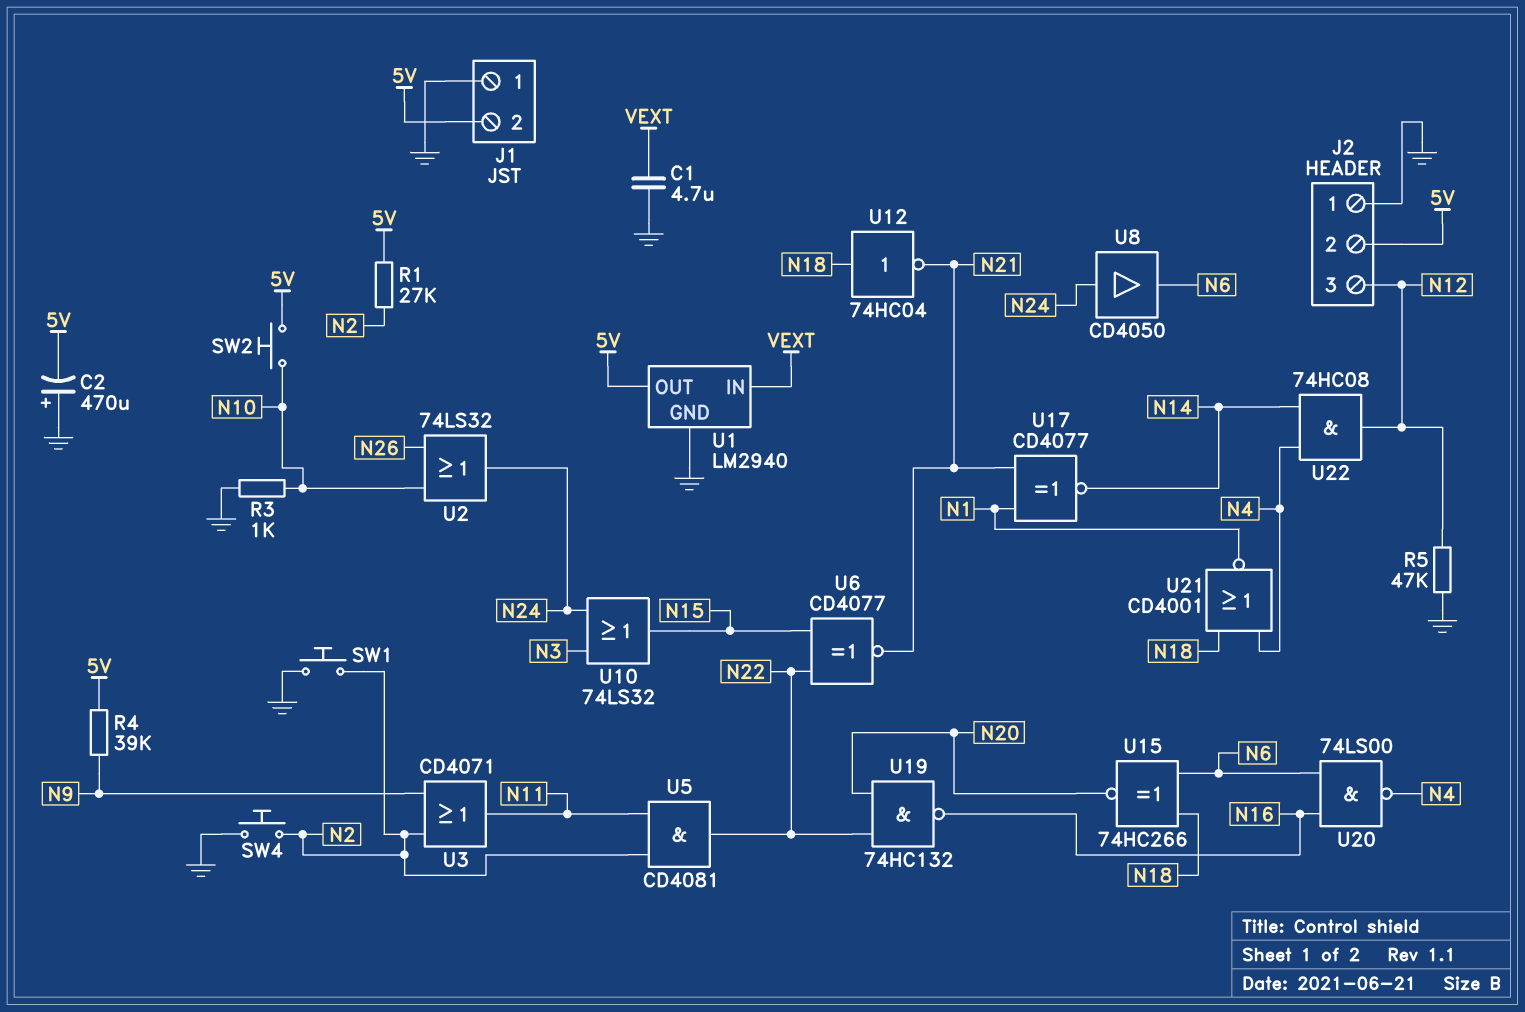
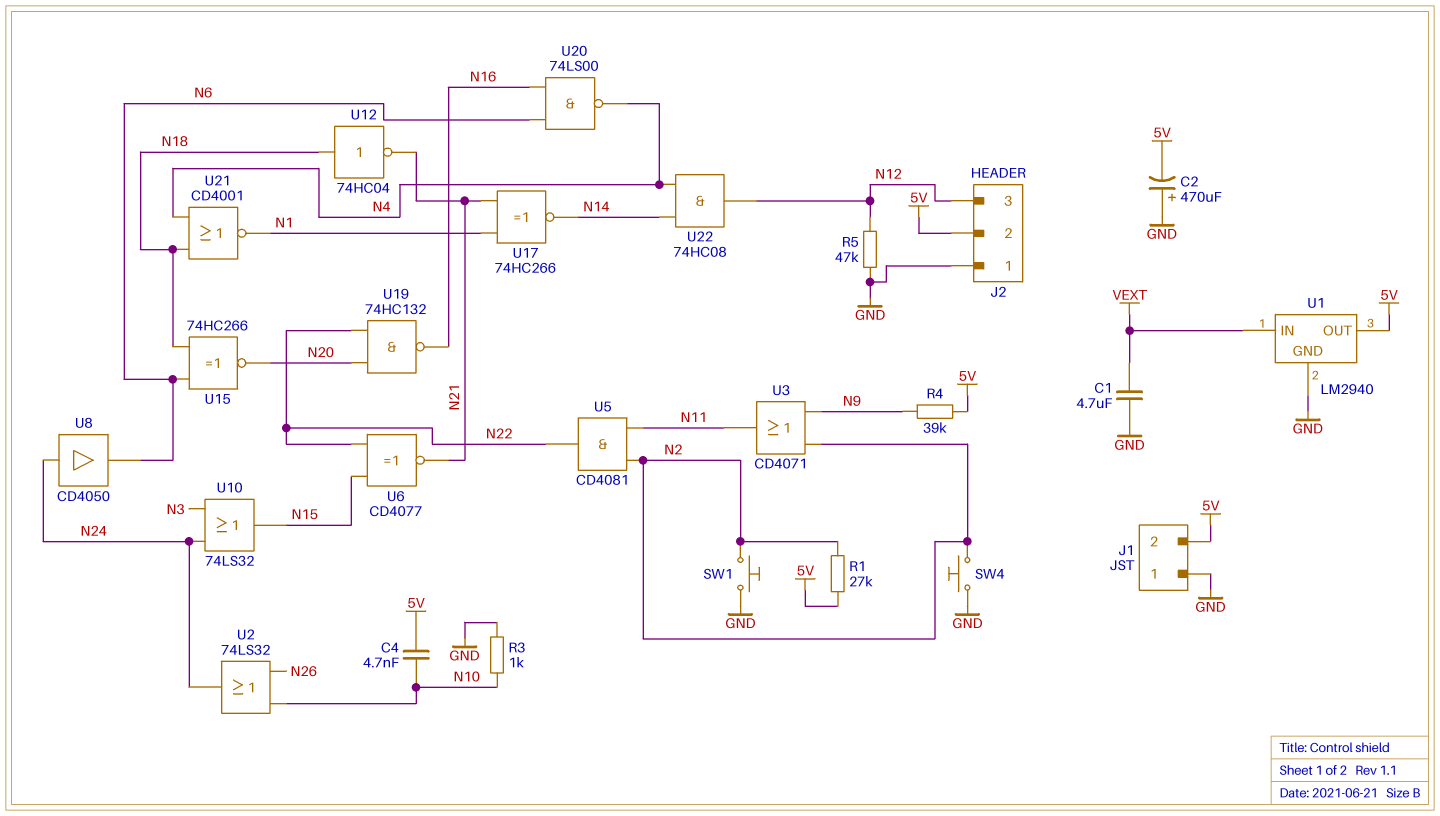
C4: none -> 4.7nF (5V, N10)
SW2: button (5V, N10) -> none
U17: XNOR CD4077 (in N1, in N21, out N14) -> XNOR 74HC266 (in N1, in N21, out N14)

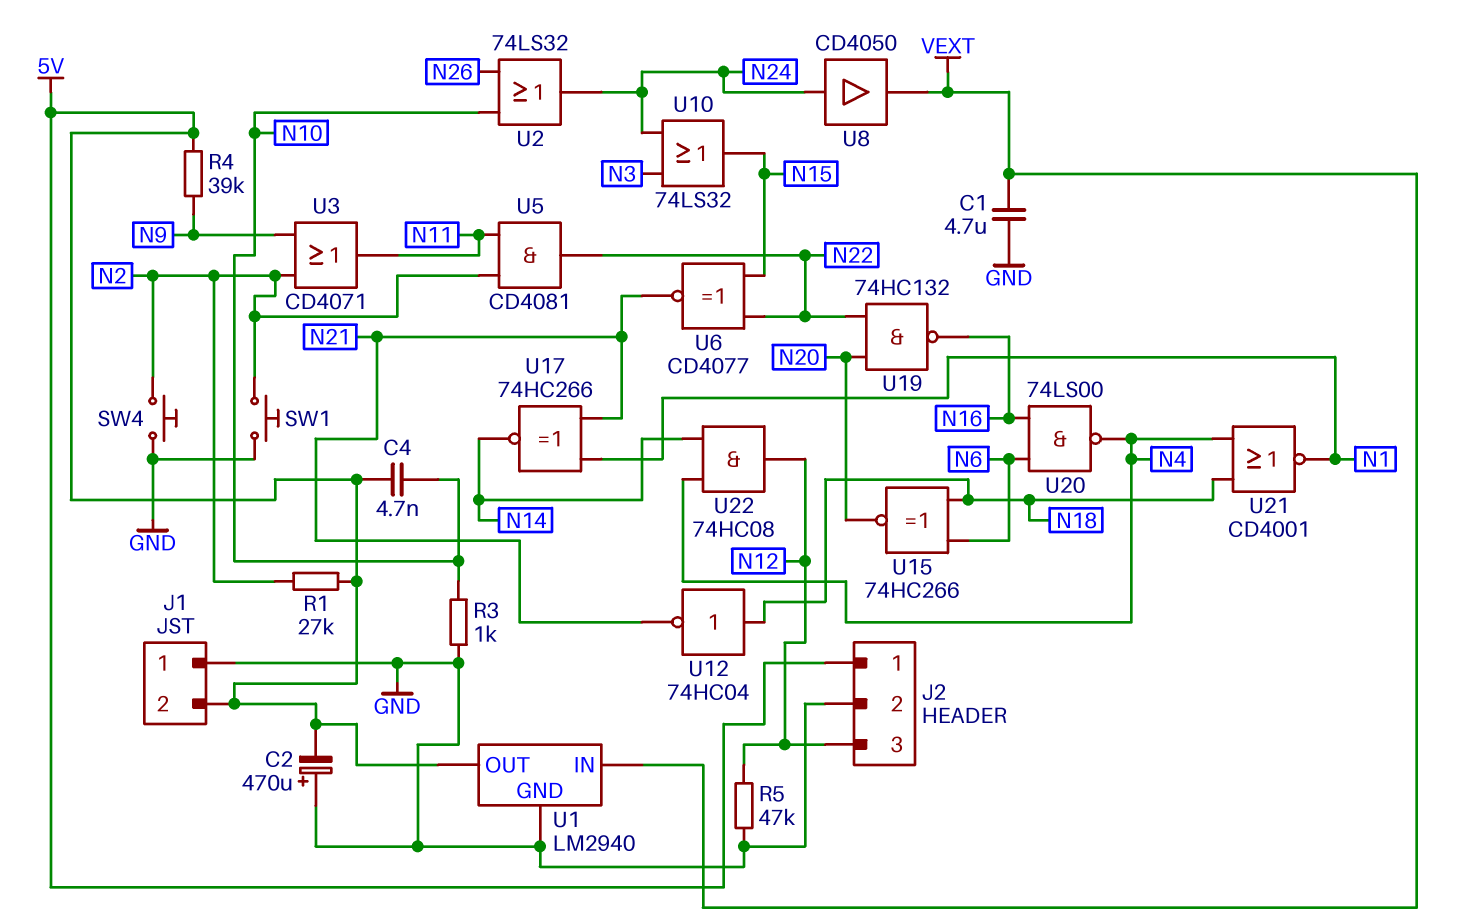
J2 pin 1: GND -> 5V
J2 pin 2: 5V -> GND
U8: buffer CD4050 (in N24, out N6) -> buffer CD4050 (in N24, out VEXT)

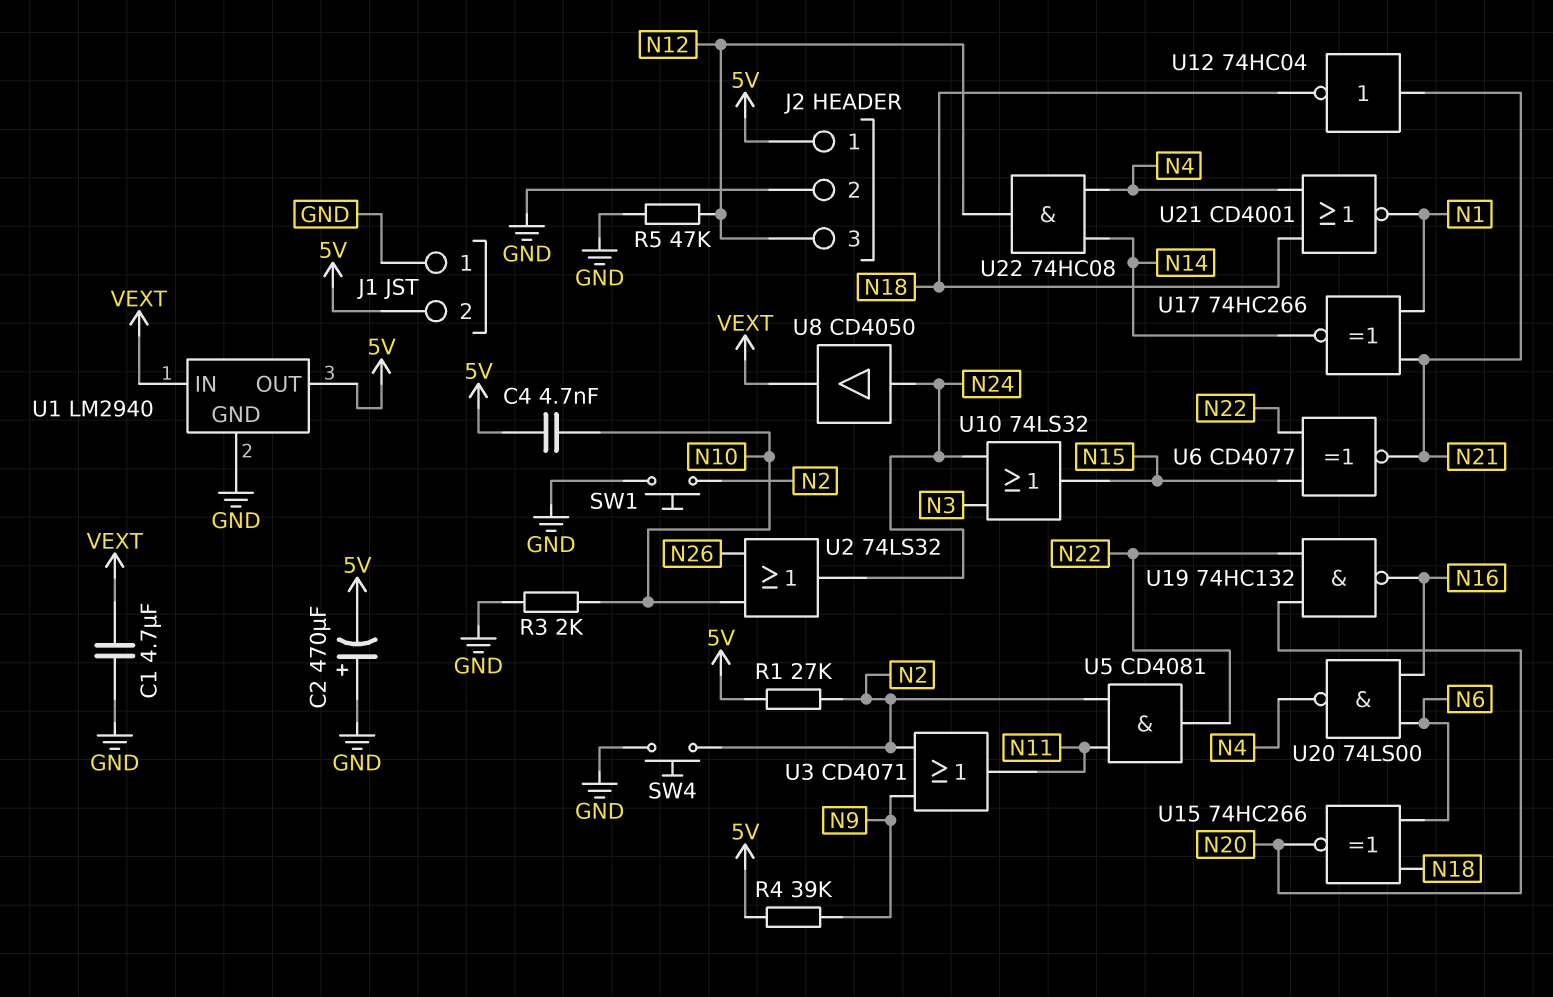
R3: 1k (GND, N10) -> 2k (GND, N10)
U12: NOT 74HC04 (in N18, out N21) -> NOT 74HC04 (in N21, out N18)

